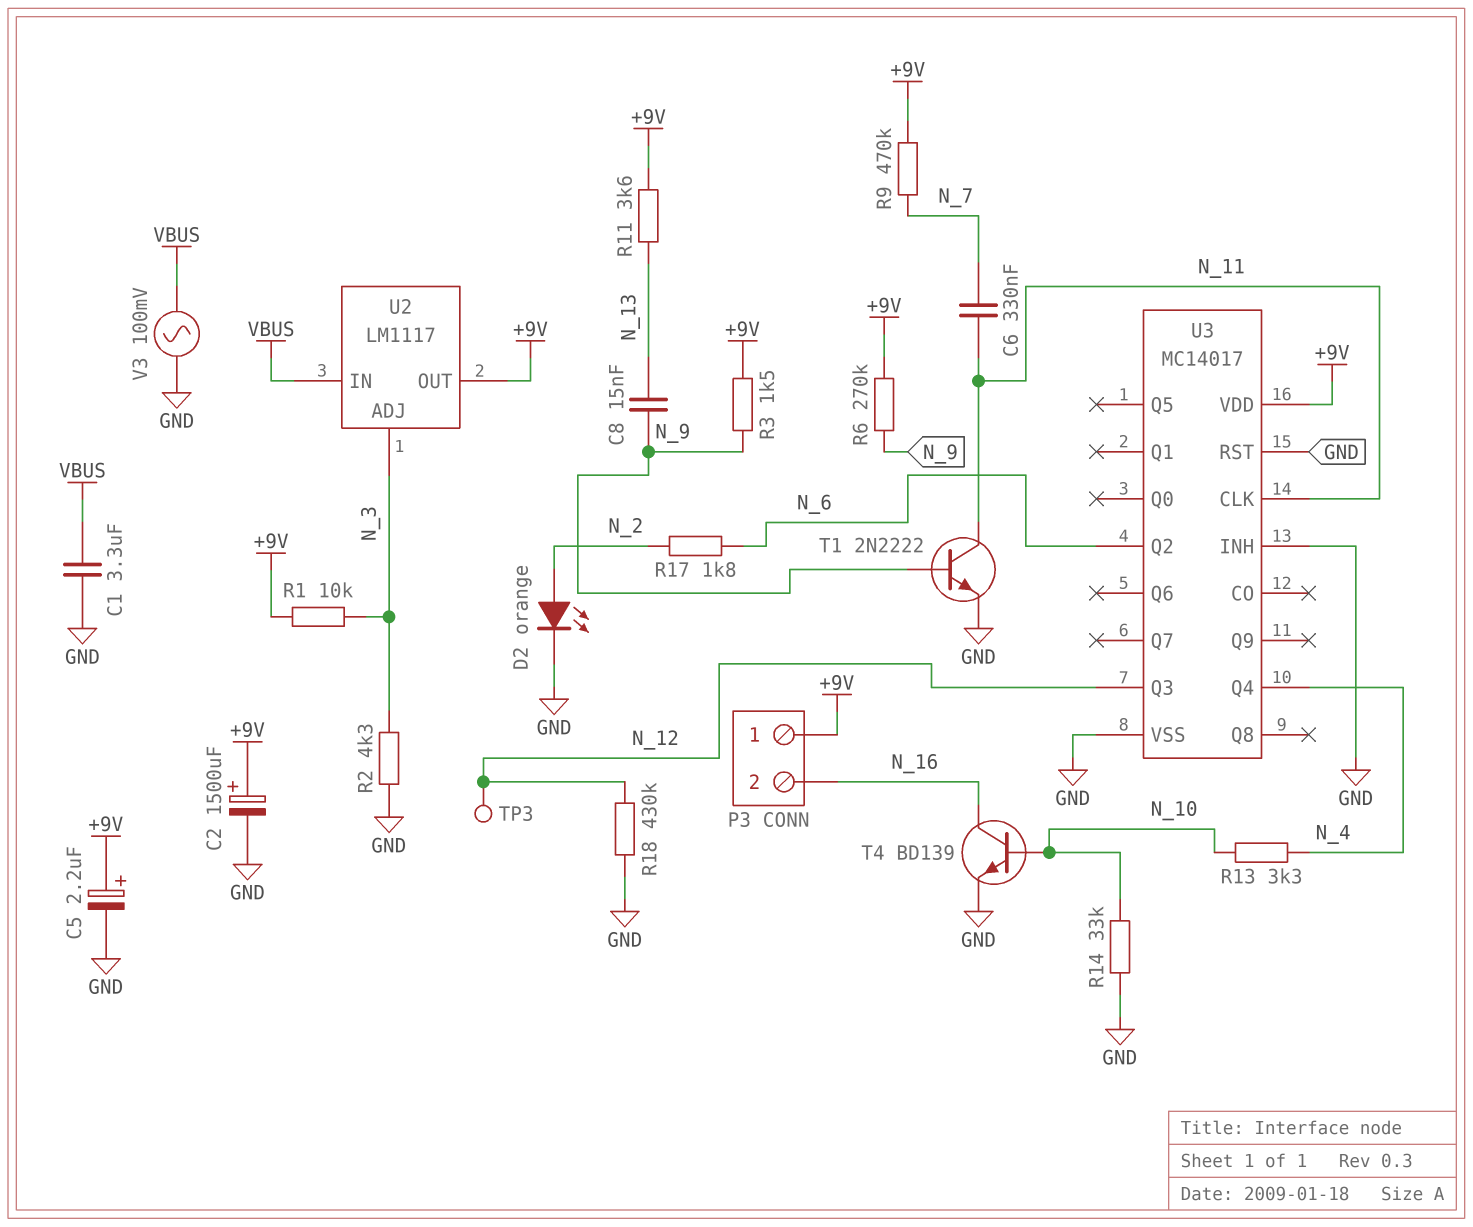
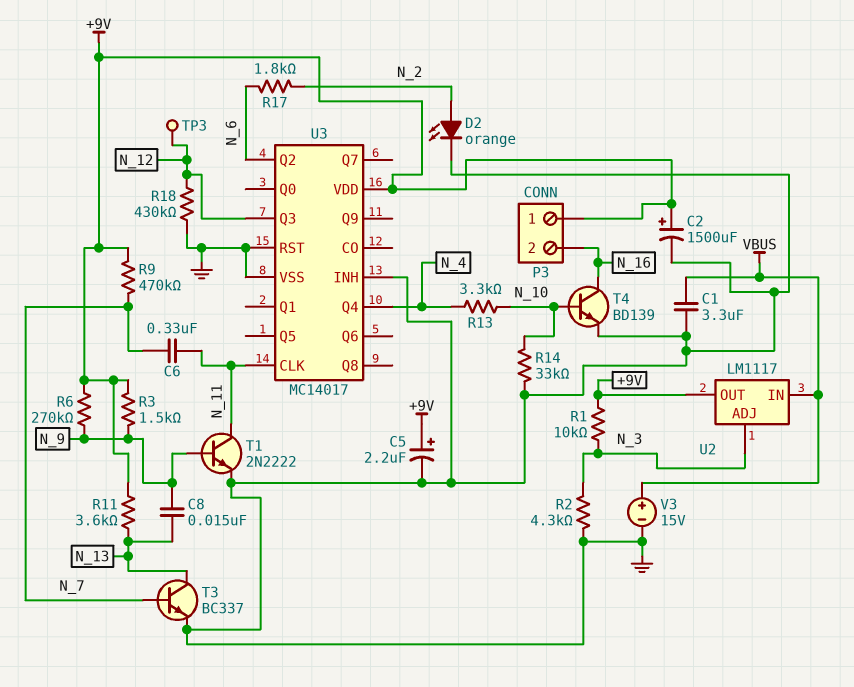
T3: none -> NPN BC337 (B N_7, C N_13, E GND)
V3: AC 100mV (GND, VBUS) -> 15V (plus VBUS, minus GND)

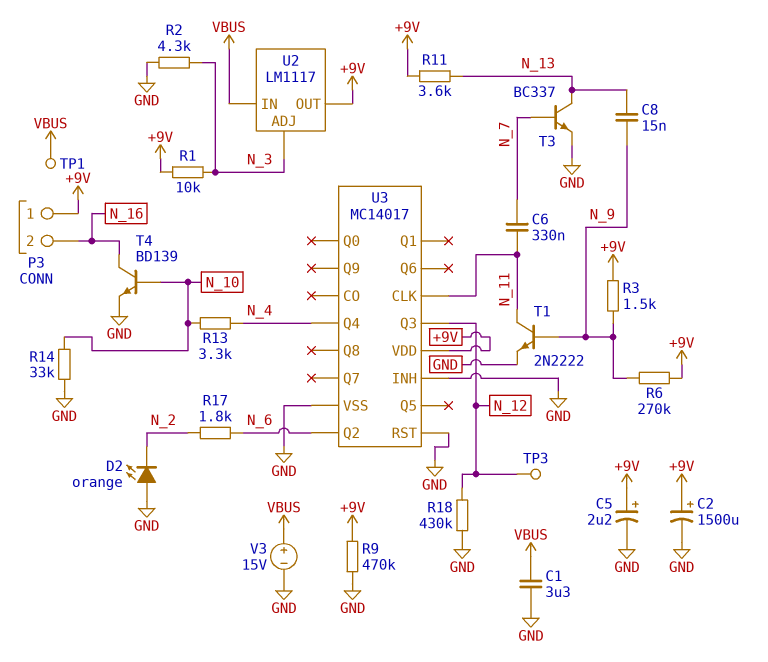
D2: LED orange (A N_2, K GND) -> LED orange (A GND, K N_2)
R9: 470k (+9V, N_7) -> 470k (+9V, GND)
TP1: none -> test point (VBUS)

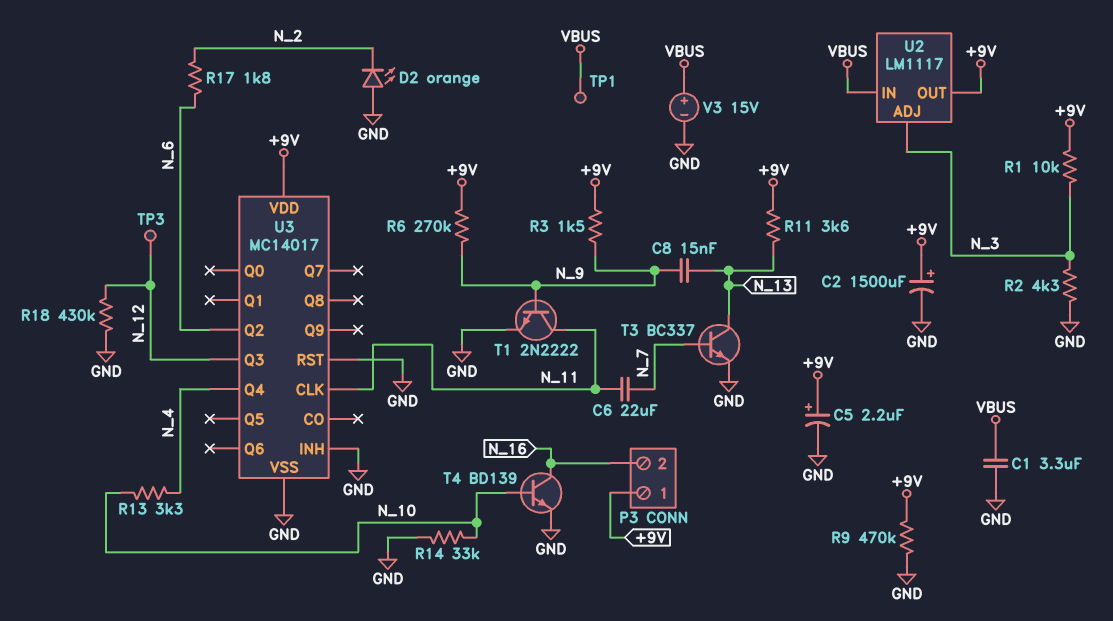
C6: 330nF (N_7, N_11) -> 22uF (N_7, N_11)

